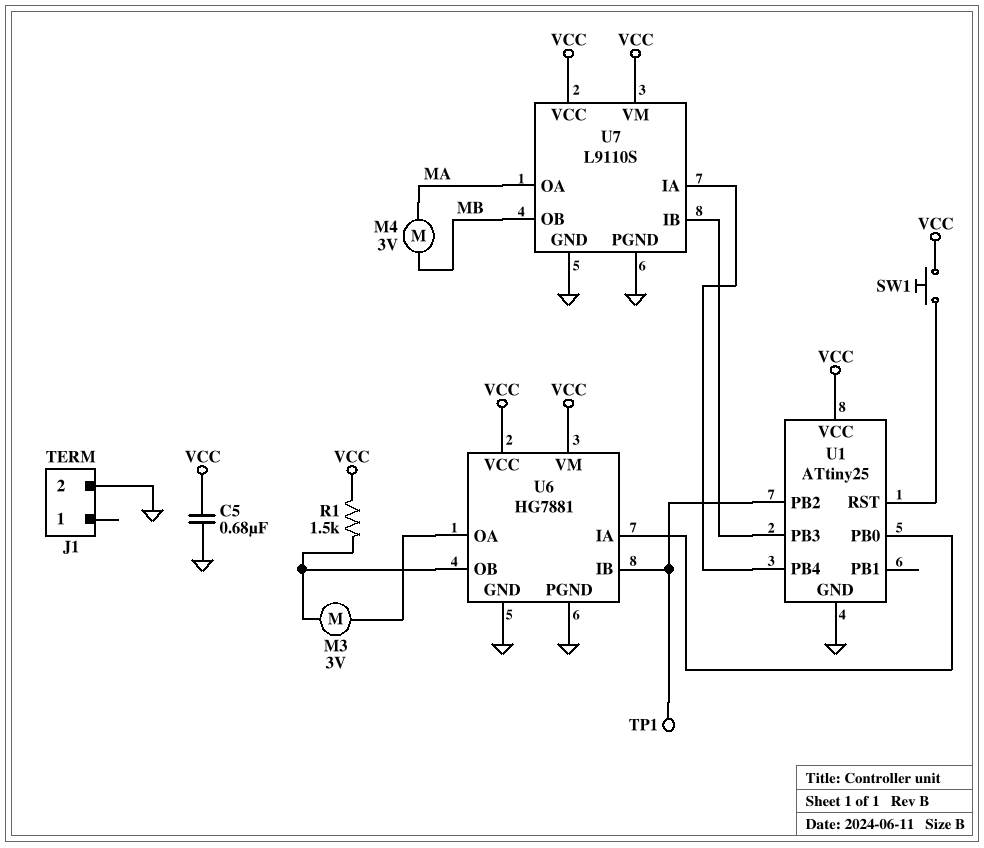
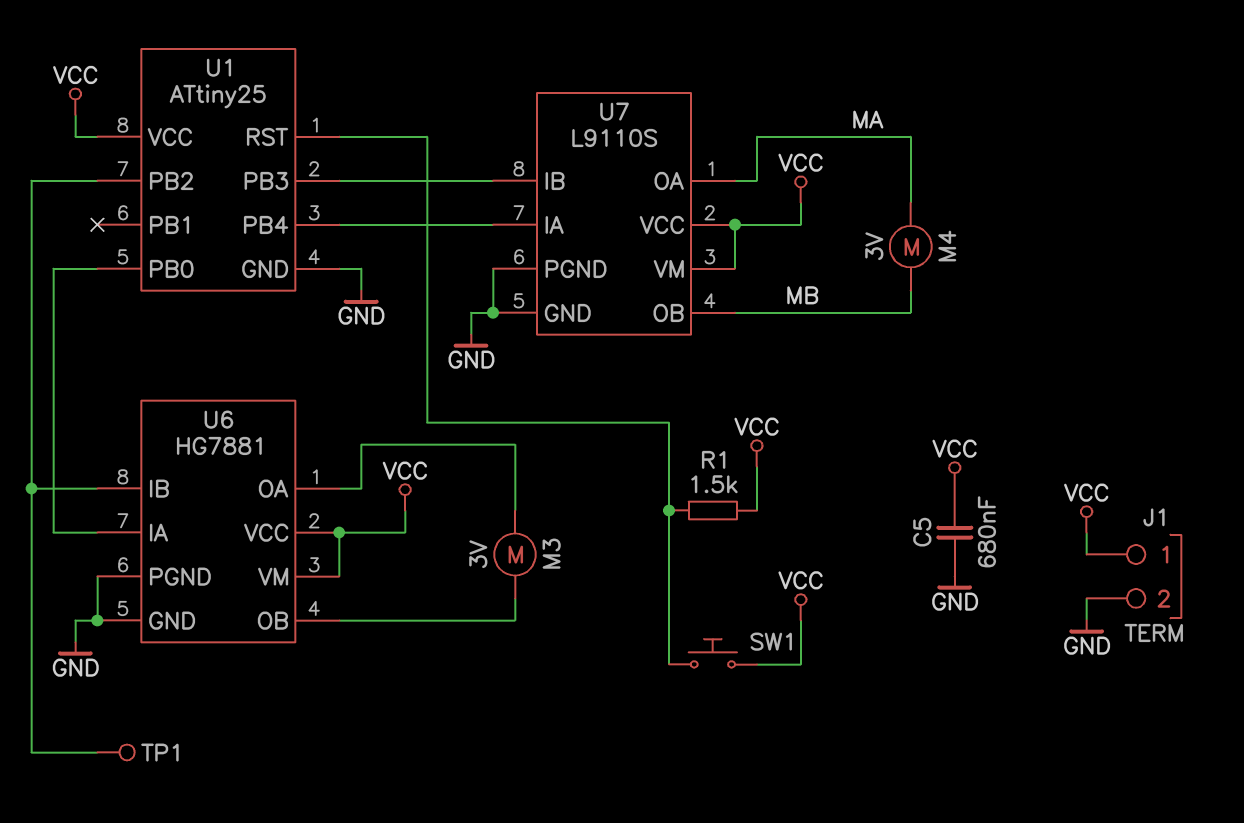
J1 pin 1: none -> VCC
R1: 1.5k (U6/OB, VCC) -> 1.5k (U1/RST, VCC)

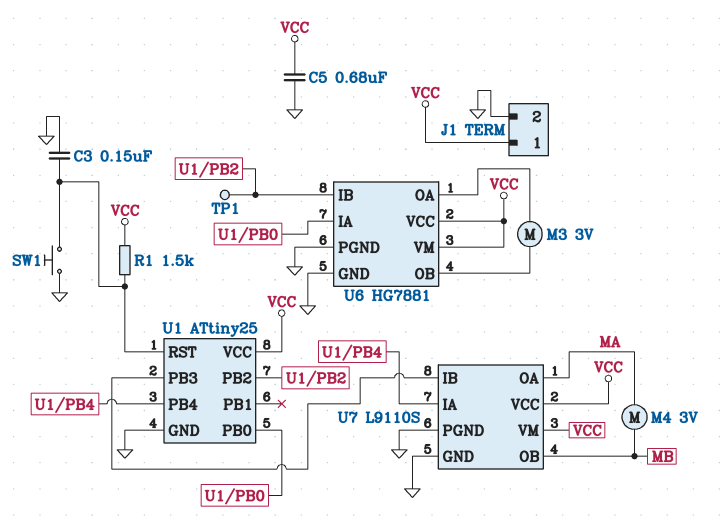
C3: none -> 150nF (GND, U1/RST)
SW1: button (U1/RST, VCC) -> button (GND, U1/RST)

